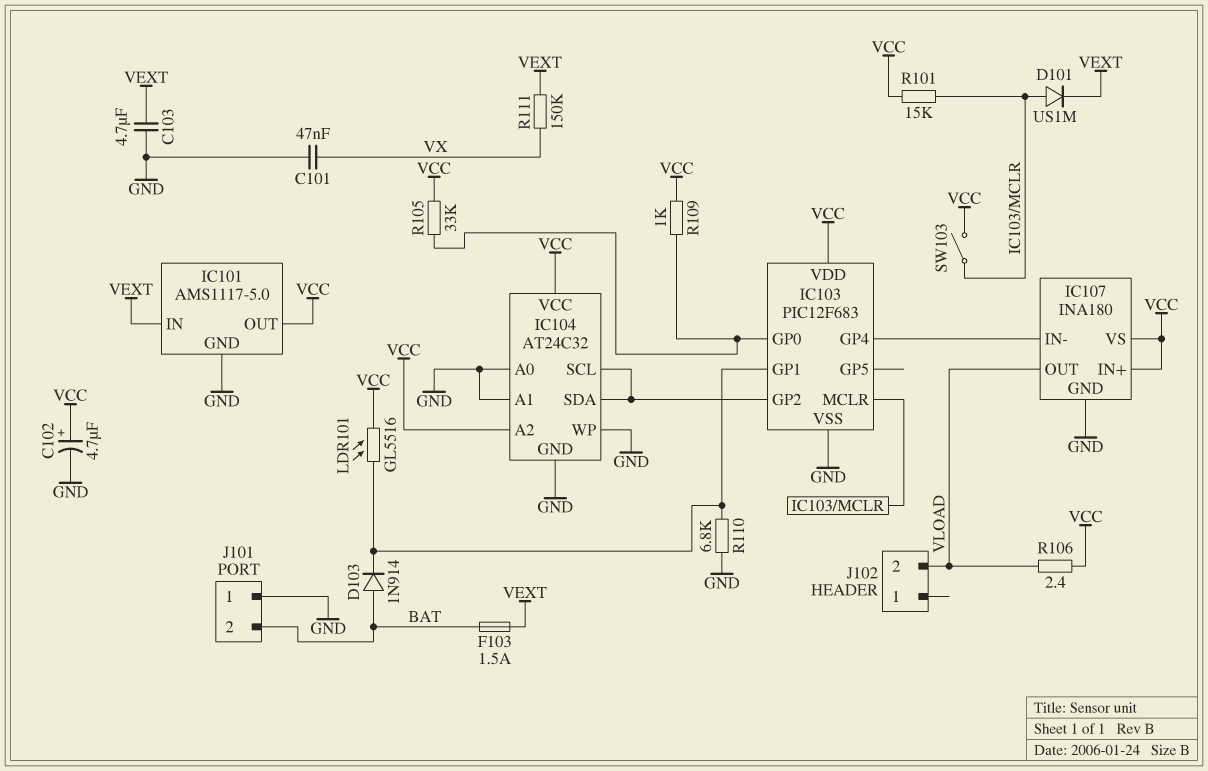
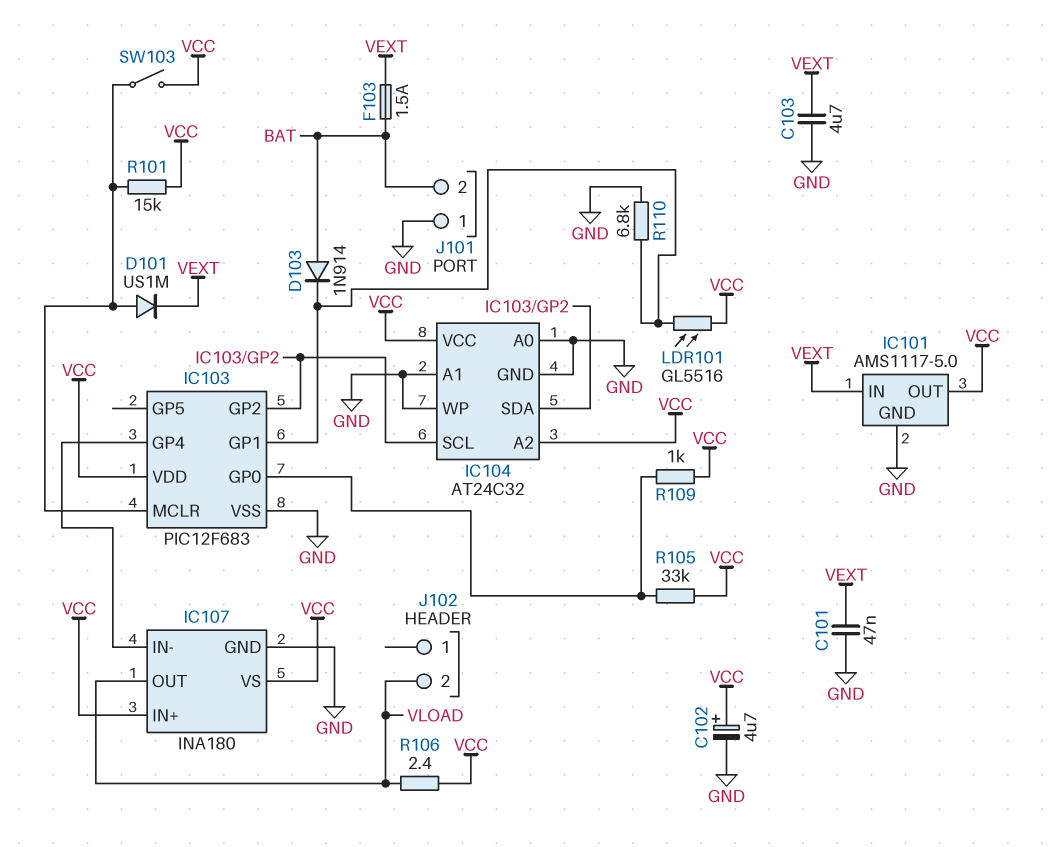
C101: 47nF (GND, VX) -> 47nF (GND, VEXT)
R111: 150k (VEXT, VX) -> none

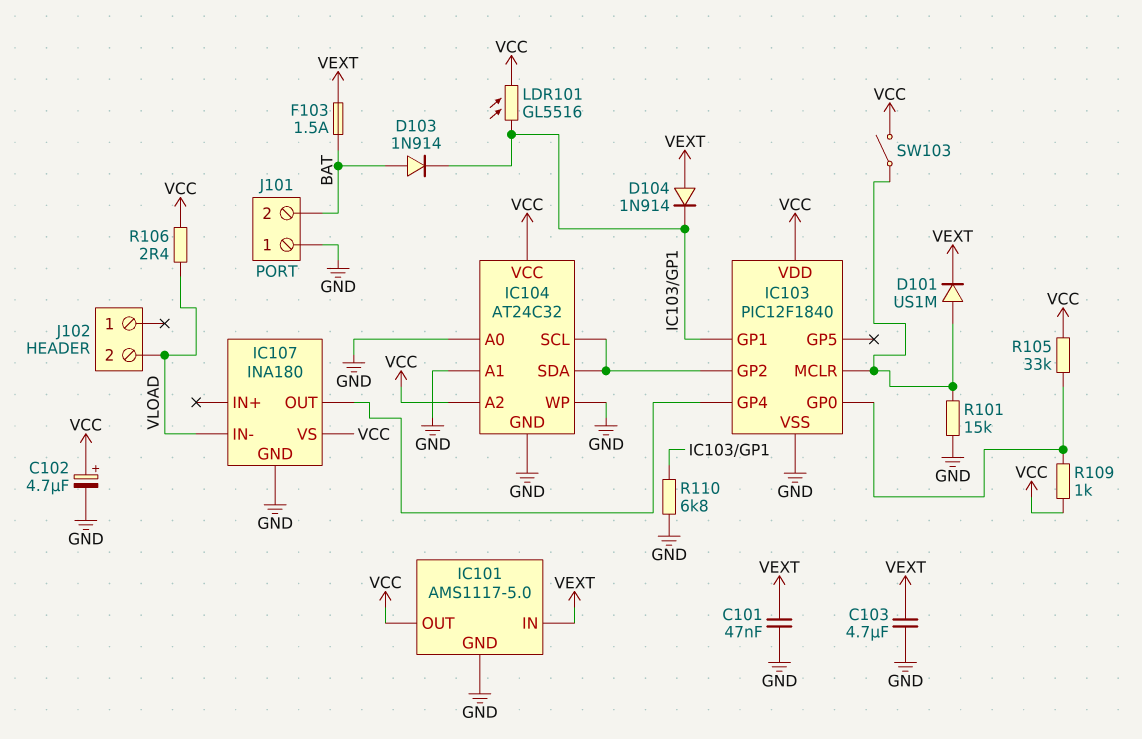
D104: none -> diode 1N914 (A VEXT, K IC103/GP1)
IC103: PIC12F683 -> PIC12F1840
IC107 pin IN+: VCC -> none
IC107 pin IN-: IC103/GP4 -> VLOAD
IC107 pin OUT: VLOAD -> IC103/GP4
R101: 15k (IC103/MCLR, VCC) -> 15k (GND, IC103/MCLR)

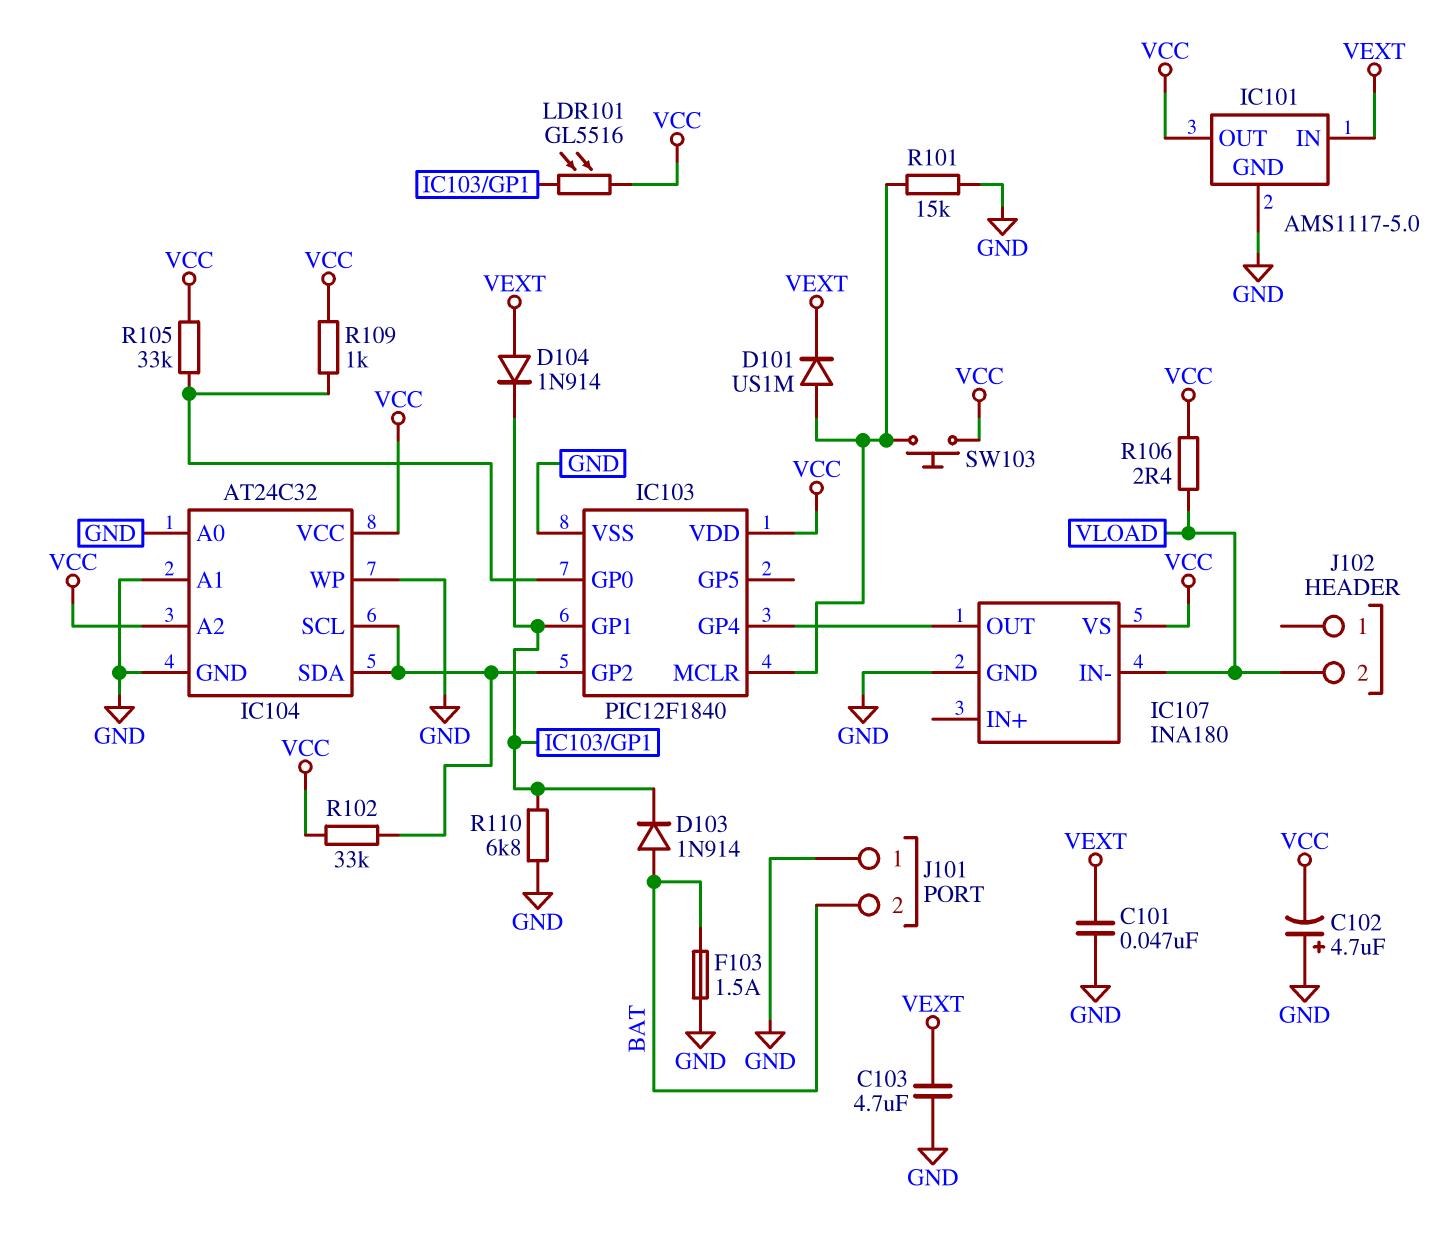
C102: 4.7uF (plus VCC, minus GND) -> 4.7uF (plus GND, minus VCC)
F103: 1.5A (BAT, VEXT) -> 1.5A (BAT, GND)
R102: none -> 33k (IC103/GP2, VCC)
SW103: switch (IC103/MCLR, VCC) -> button (IC103/MCLR, VCC)

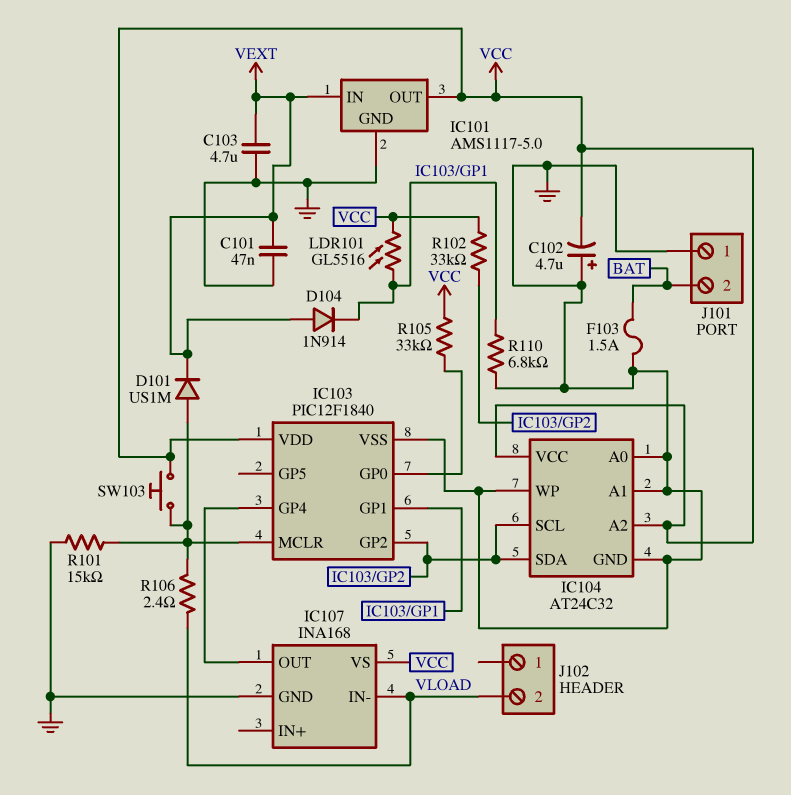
D103: diode 1N914 (A BAT, K IC103/GP1) -> none
IC107: INA180 -> INA168
R106: 2.4 (VCC, VLOAD) -> 2.4 (IC103/MCLR, VLOAD)
R109: 1k (IC103/GP0, VCC) -> none

